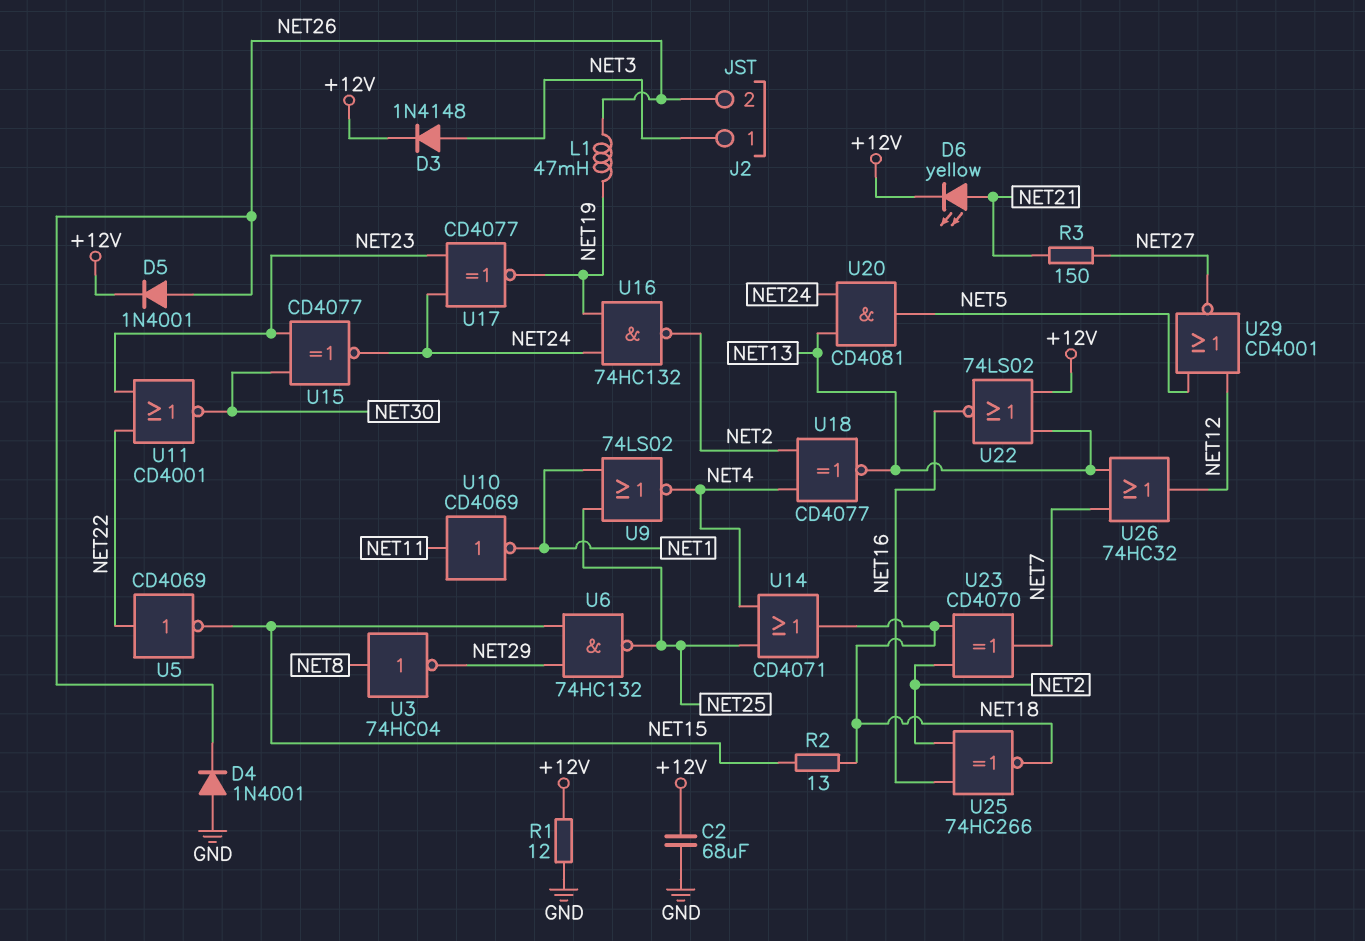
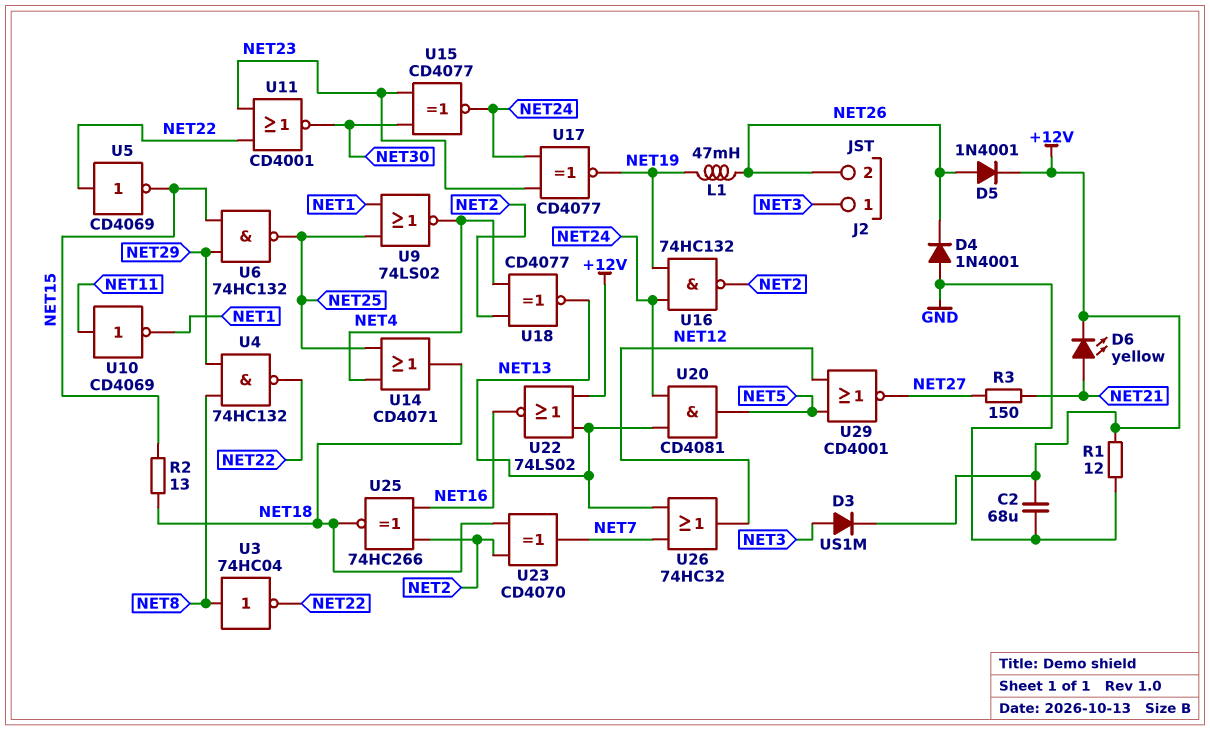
D3: diode 1N4148 (A NET3, K +12V) -> diode US1M (A NET3, K +12V)
U3: NOT 74HC04 (in NET8, out NET29) -> NOT 74HC04 (in NET8, out NET22)
U4: none -> NAND 74HC132 (in NET8, in NET29, out NET22)

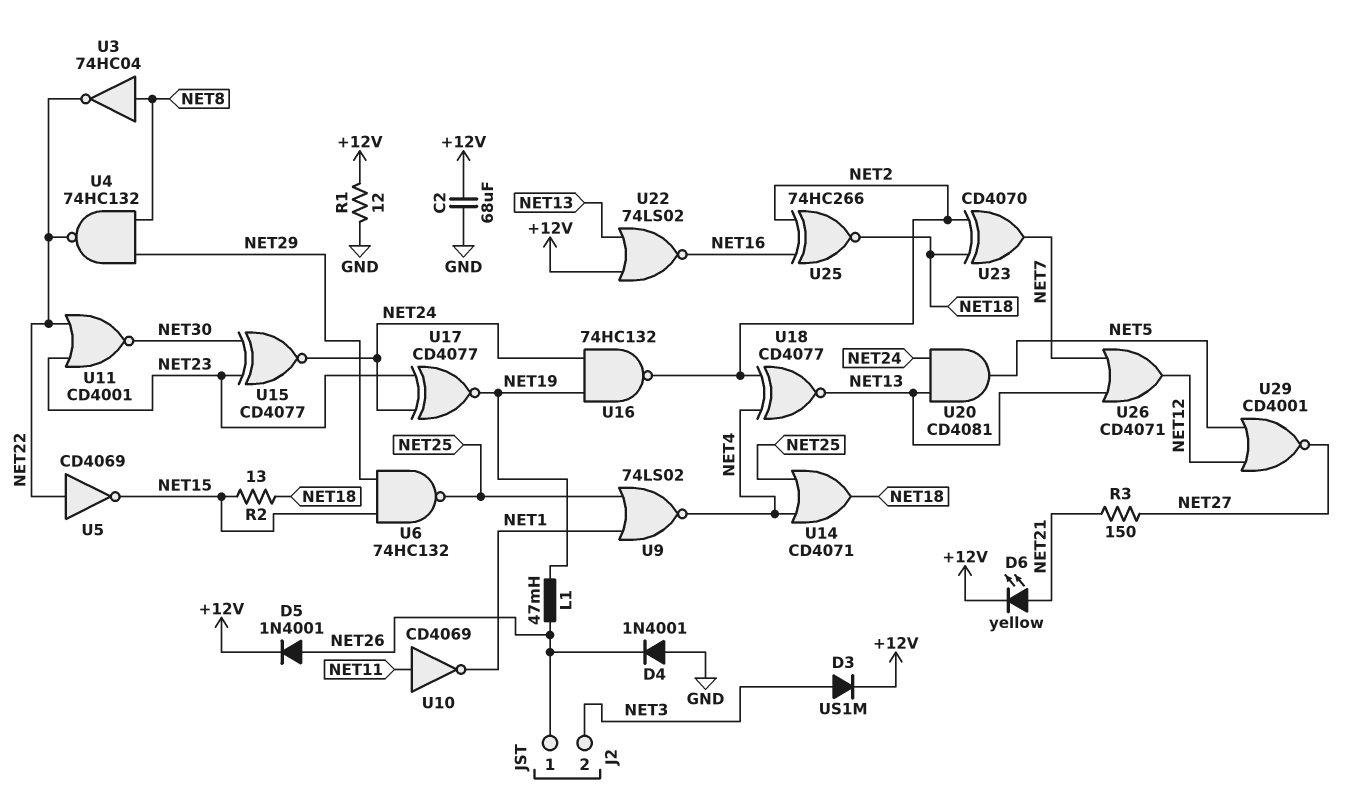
J2 pin 1: NET3 -> NET26
J2 pin 2: NET26 -> NET3
U26: OR 74HC32 (in NET7, in NET13, out NET12) -> OR CD4071 (in NET7, in NET13, out NET12)

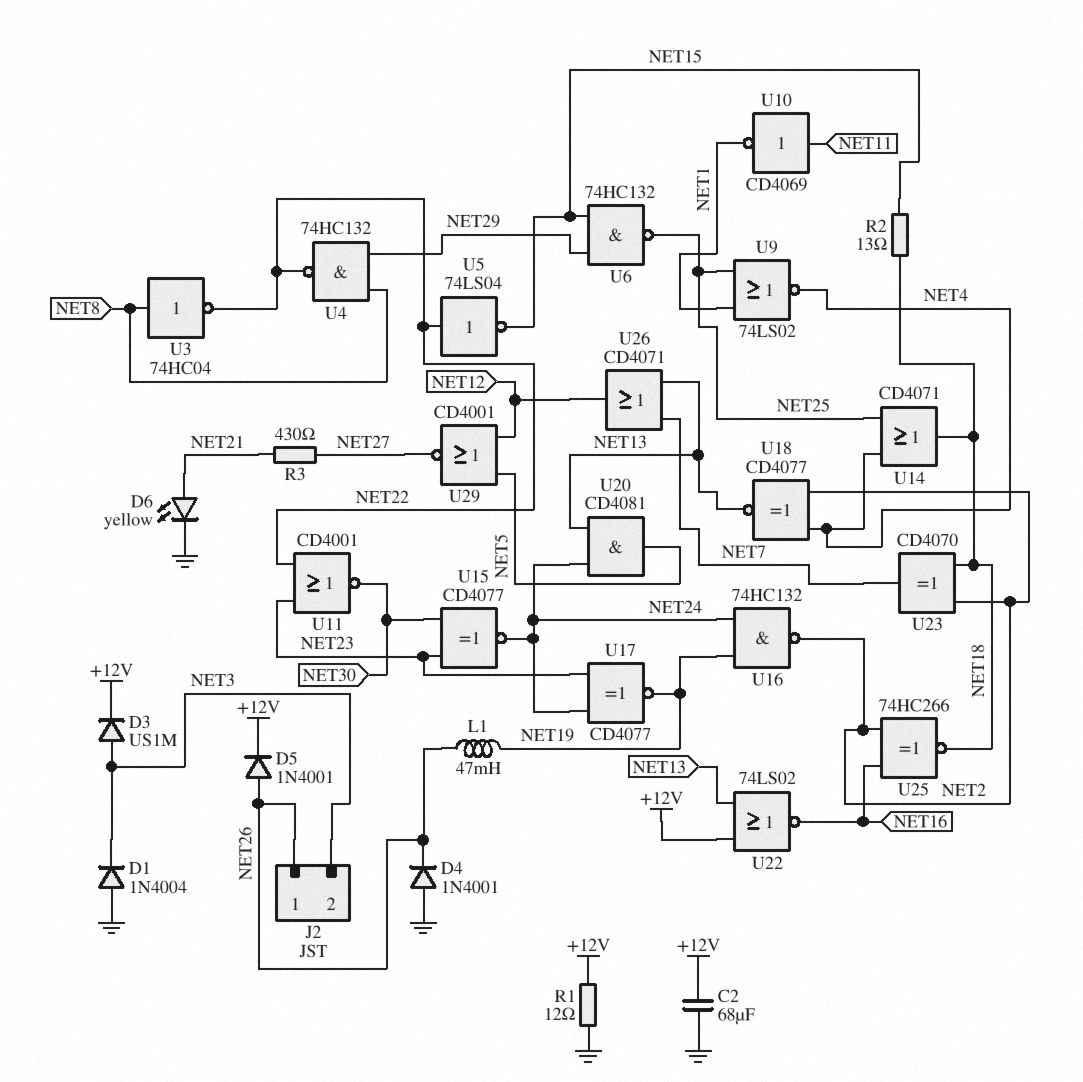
D1: none -> diode 1N4004 (A GND, K NET3)
D6: LED yellow (A NET21, K +12V) -> LED yellow (A NET21, K GND)
R3: 150 (NET21, NET27) -> 430 (NET21, NET27)
U5: NOT CD4069 (in NET22, out NET15) -> NOT 74LS04 (in NET22, out NET15)

